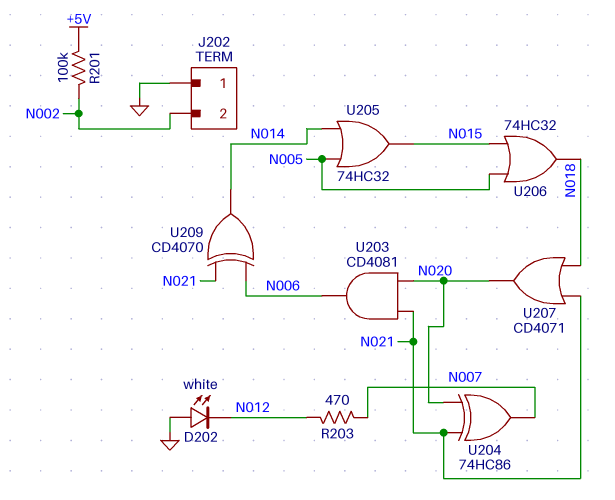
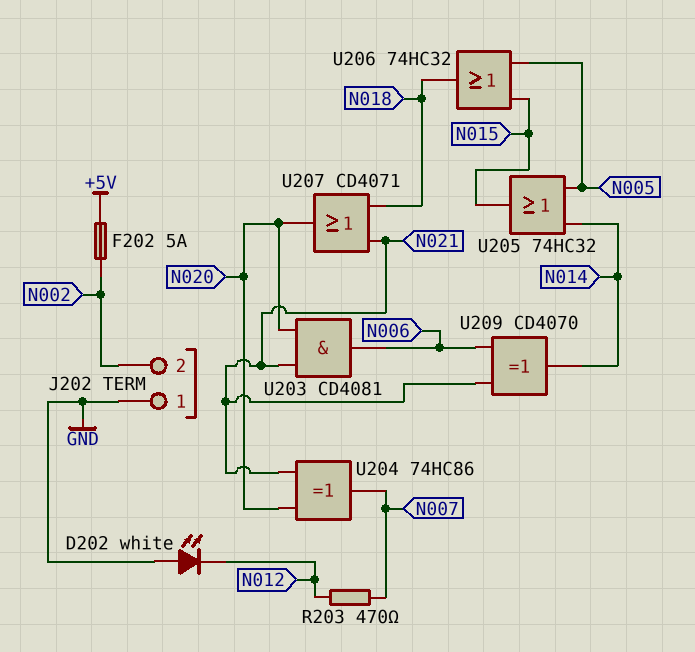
F202: none -> 5A (+5V, N002)
R201: 100k (+5V, N002) -> none

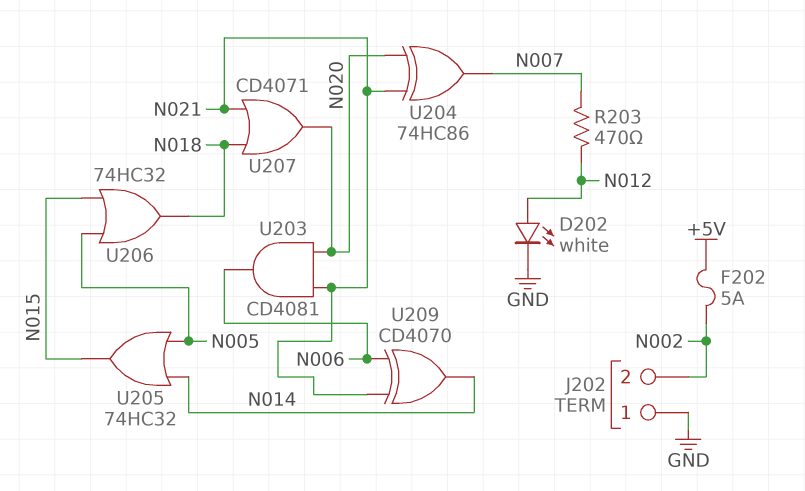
D202: LED white (A GND, K N012) -> LED white (A N012, K GND)

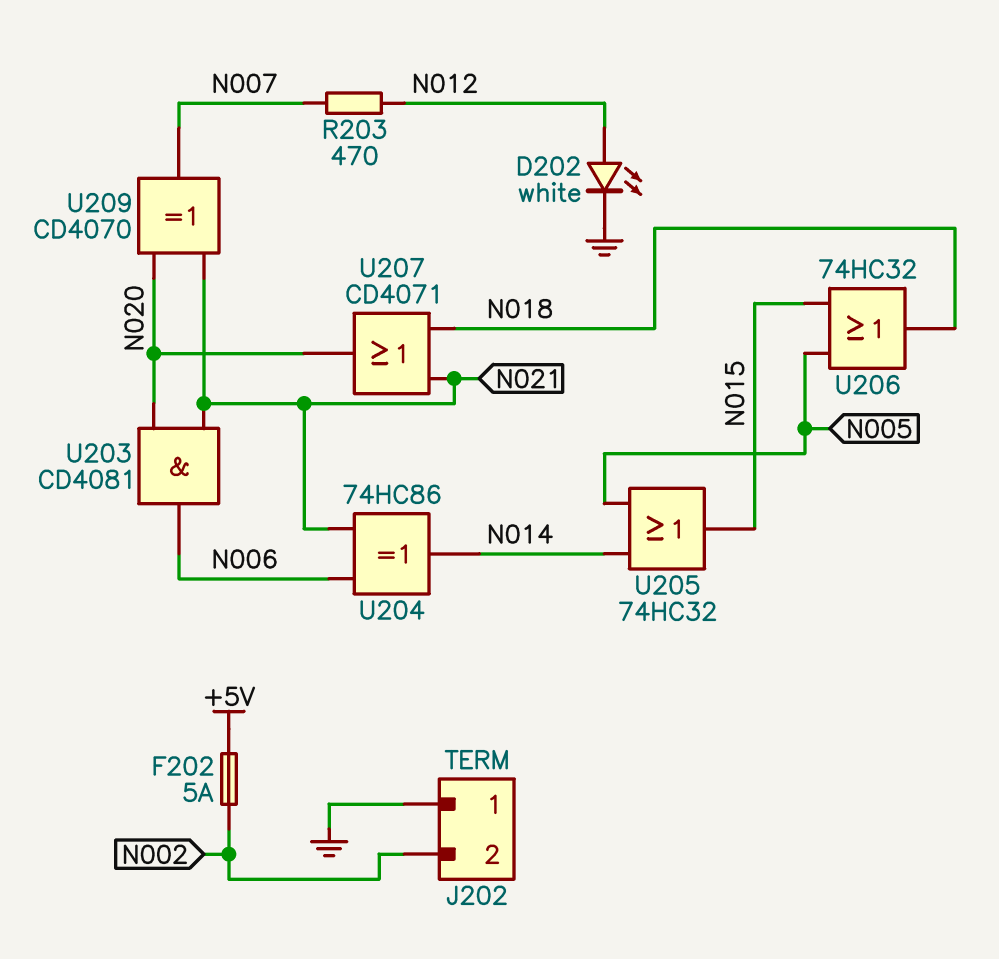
U204: XOR 74HC86 (in N020, in N021, out N007) -> XOR 74HC86 (in N006, in N021, out N014)
U209: XOR CD4070 (in N006, in N021, out N014) -> XOR CD4070 (in N020, in N021, out N007)

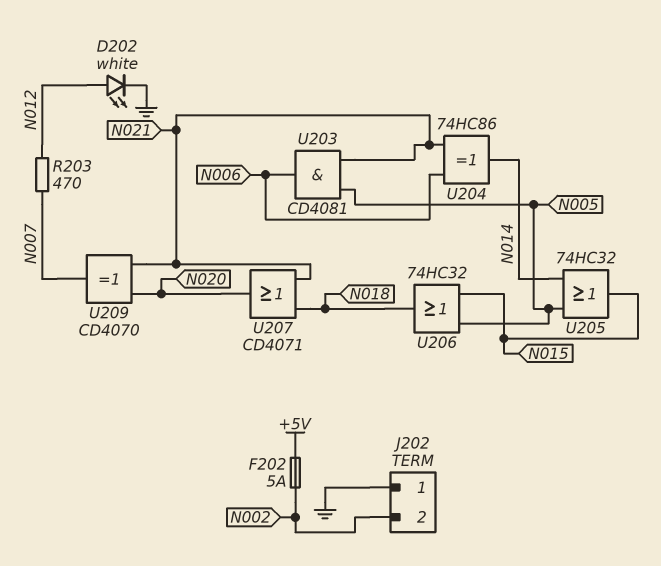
U203: AND CD4081 (in N020, in N021, out N006) -> AND CD4081 (in N005, in N021, out N006)

